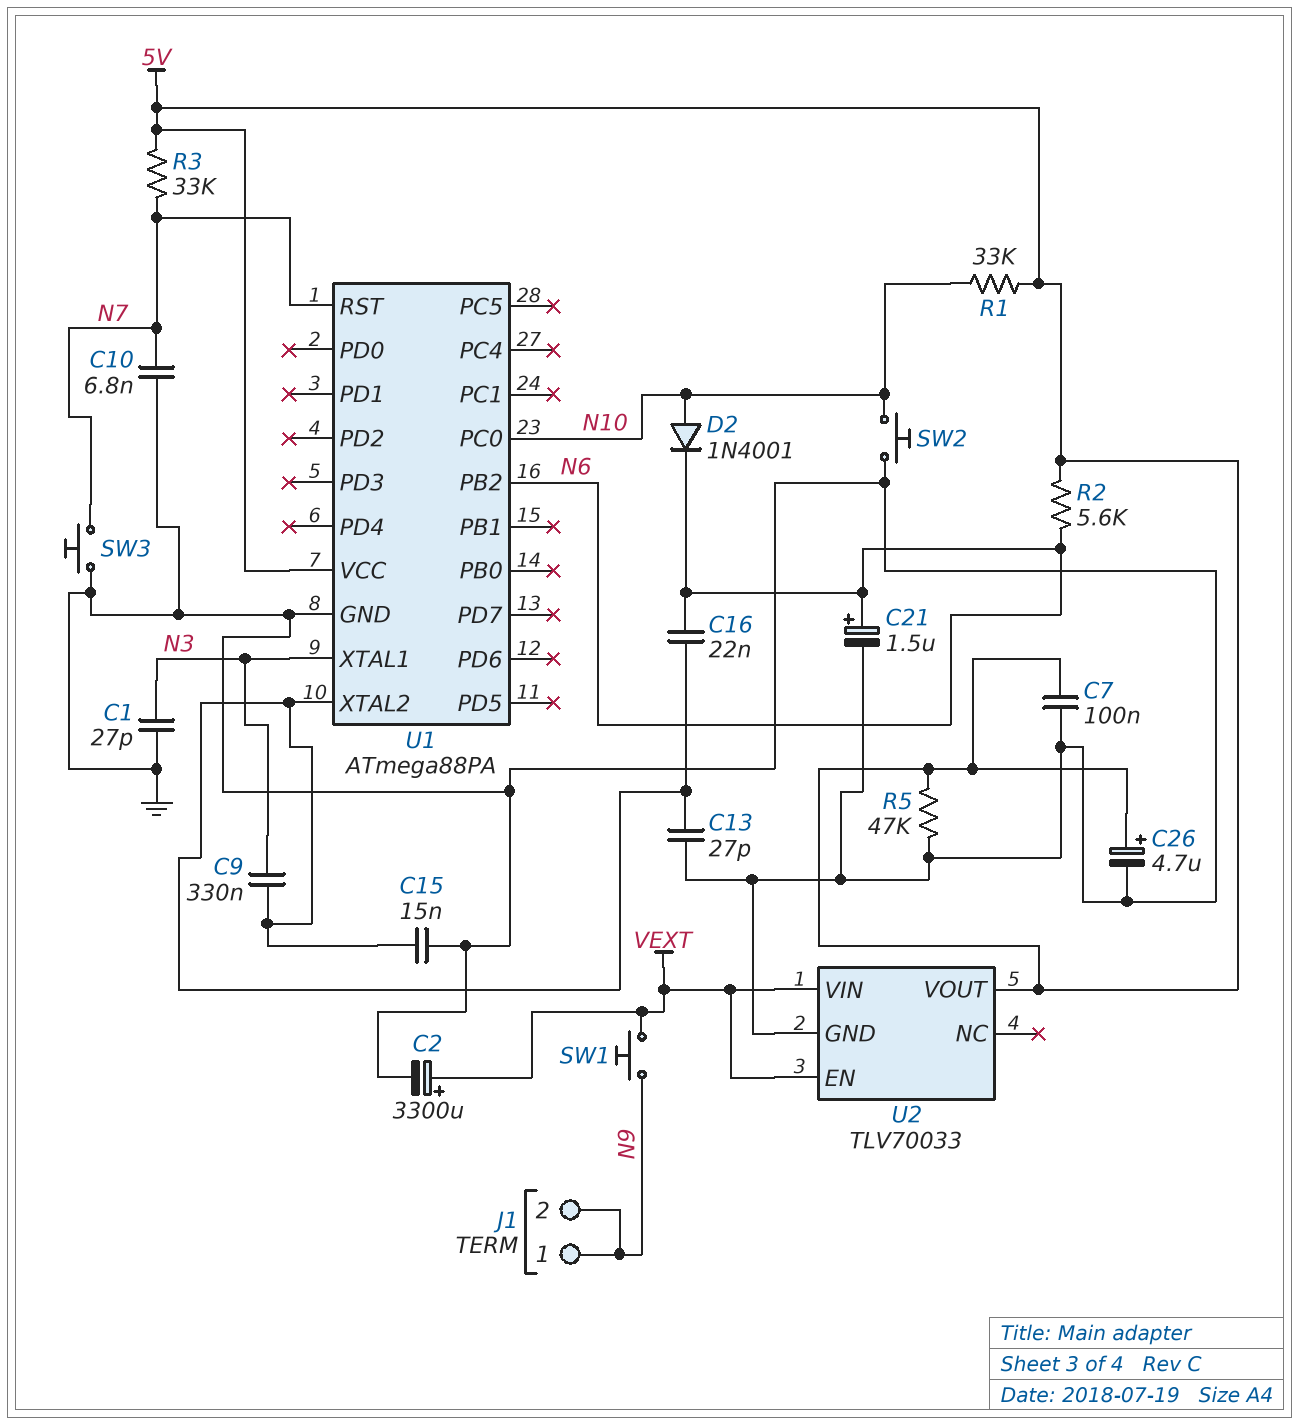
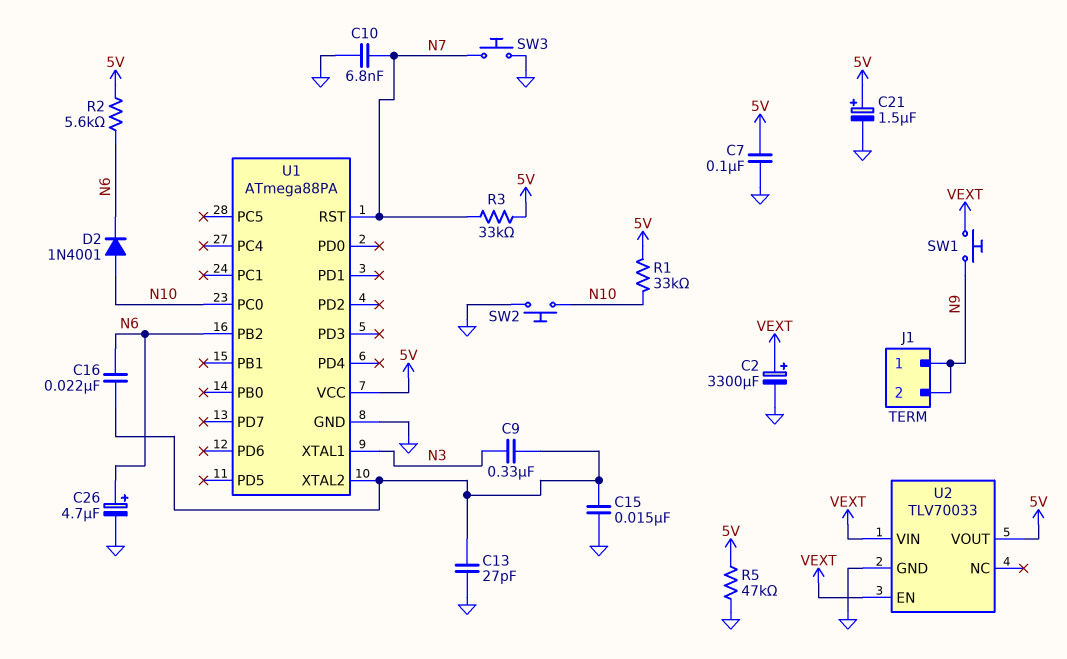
C1: 27pF (GND, N3) -> none
C21: 1.5uF (plus N6, minus GND) -> 1.5uF (plus 5V, minus GND)
C26: 4.7uF (plus 5V, minus GND) -> 4.7uF (plus N6, minus GND)

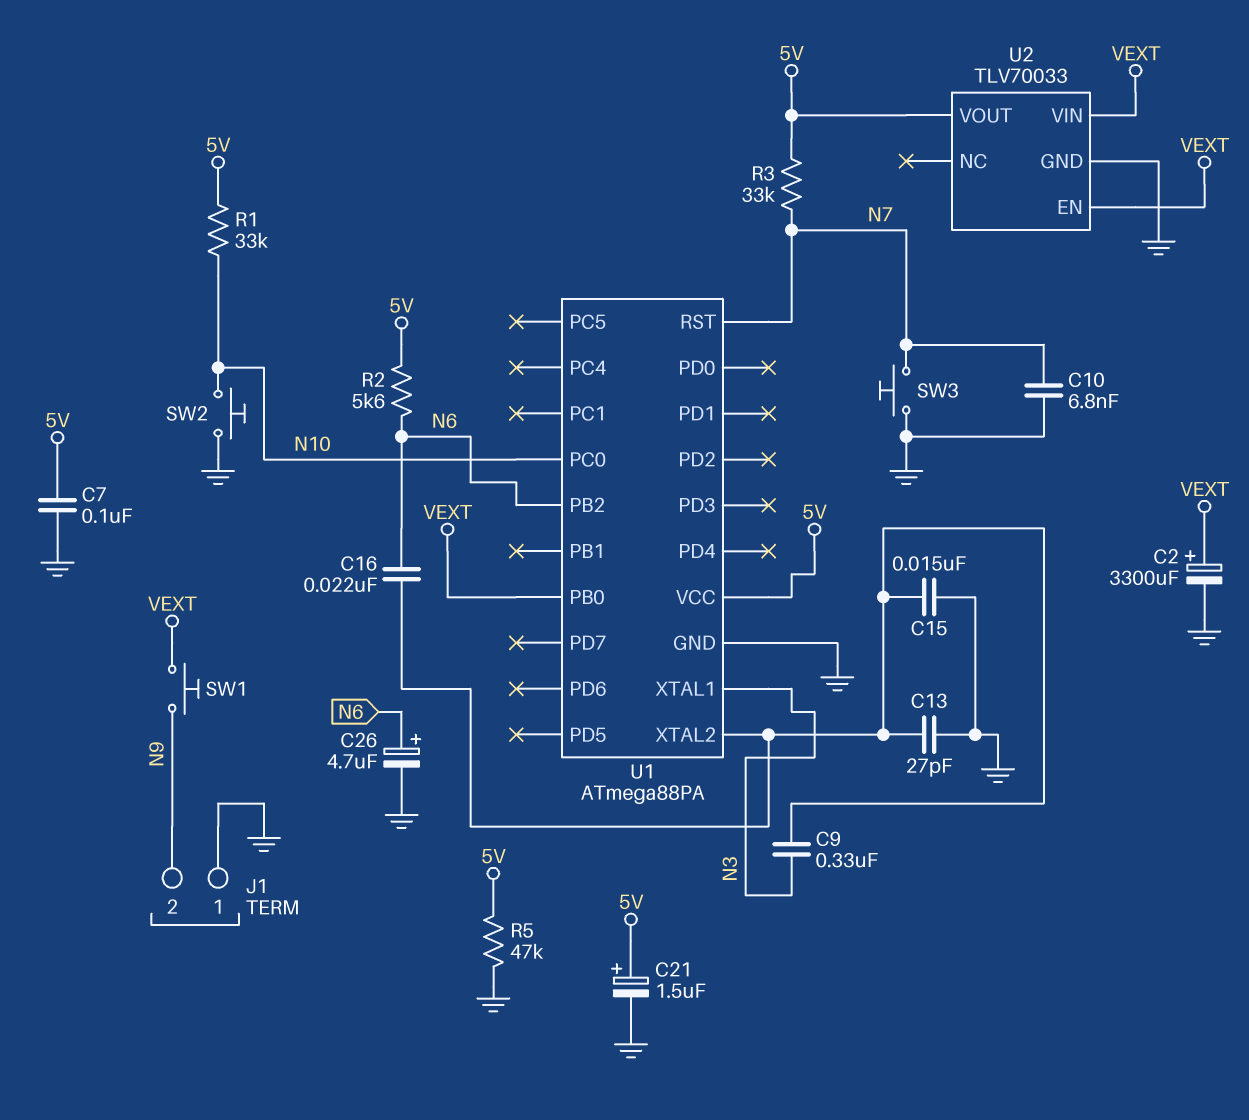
D2: diode 1N4001 (A N10, K N6) -> none
J1 pin 1: N9 -> GND
U1 pin PB0: none -> VEXT

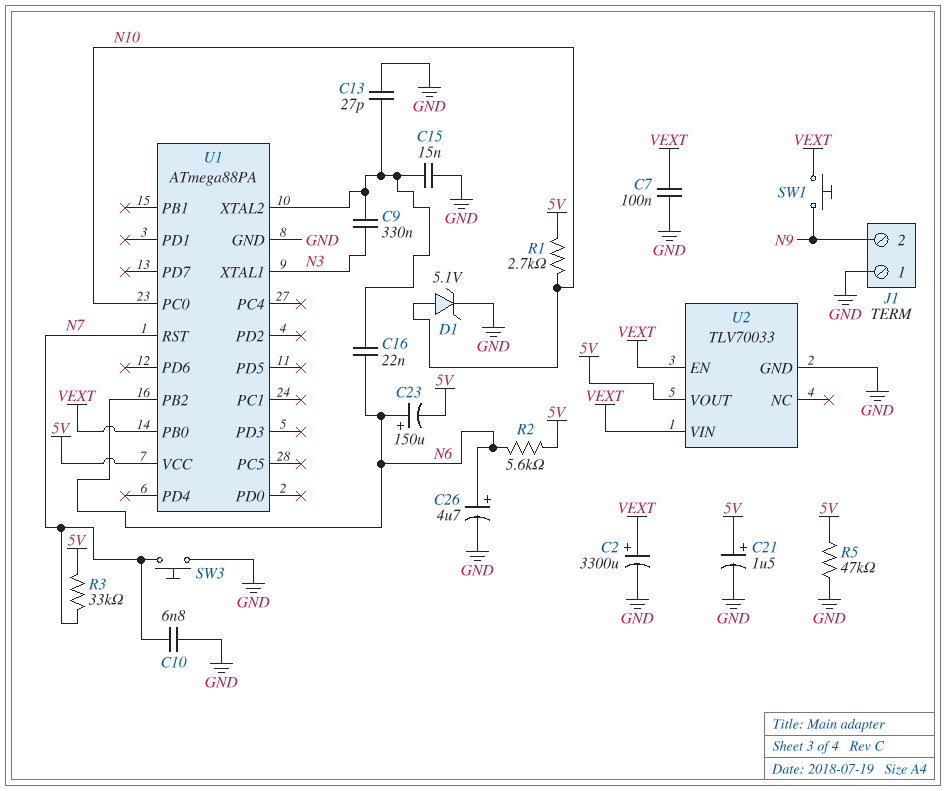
C7: 100nF (5V, GND) -> 100nF (GND, VEXT)
C23: none -> 150uF (plus N6, minus 5V)
D1: none -> zener 5.1V (A N10, K GND)
R1: 33k (5V, N10) -> 2.7k (5V, N10)
SW2: button (GND, N10) -> none

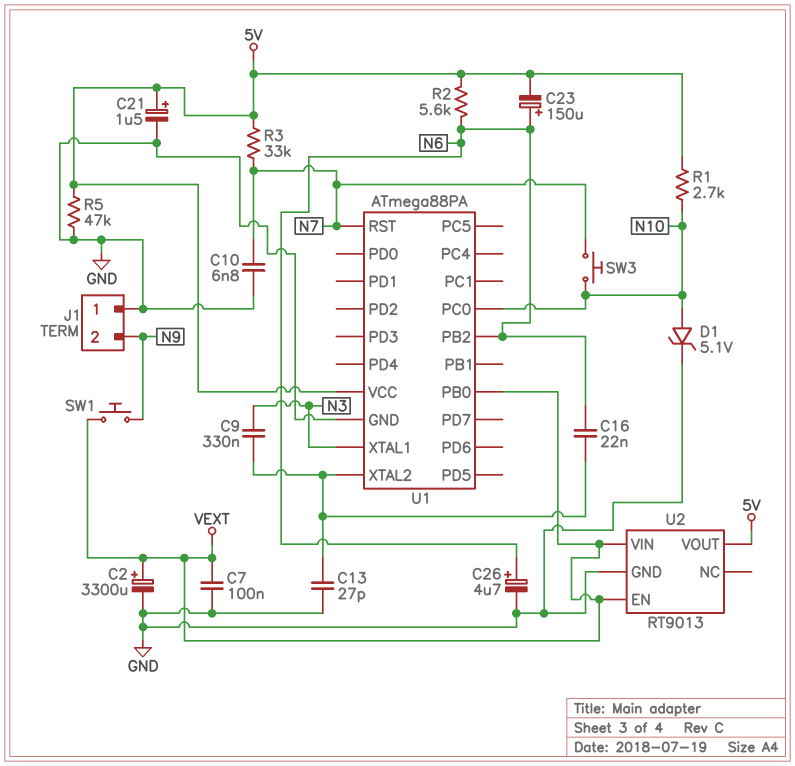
C15: 15nF (GND, U1/XTAL2) -> none
SW3: button (GND, N7) -> button (N7, N10)
U2: TLV70033 -> RT9013

